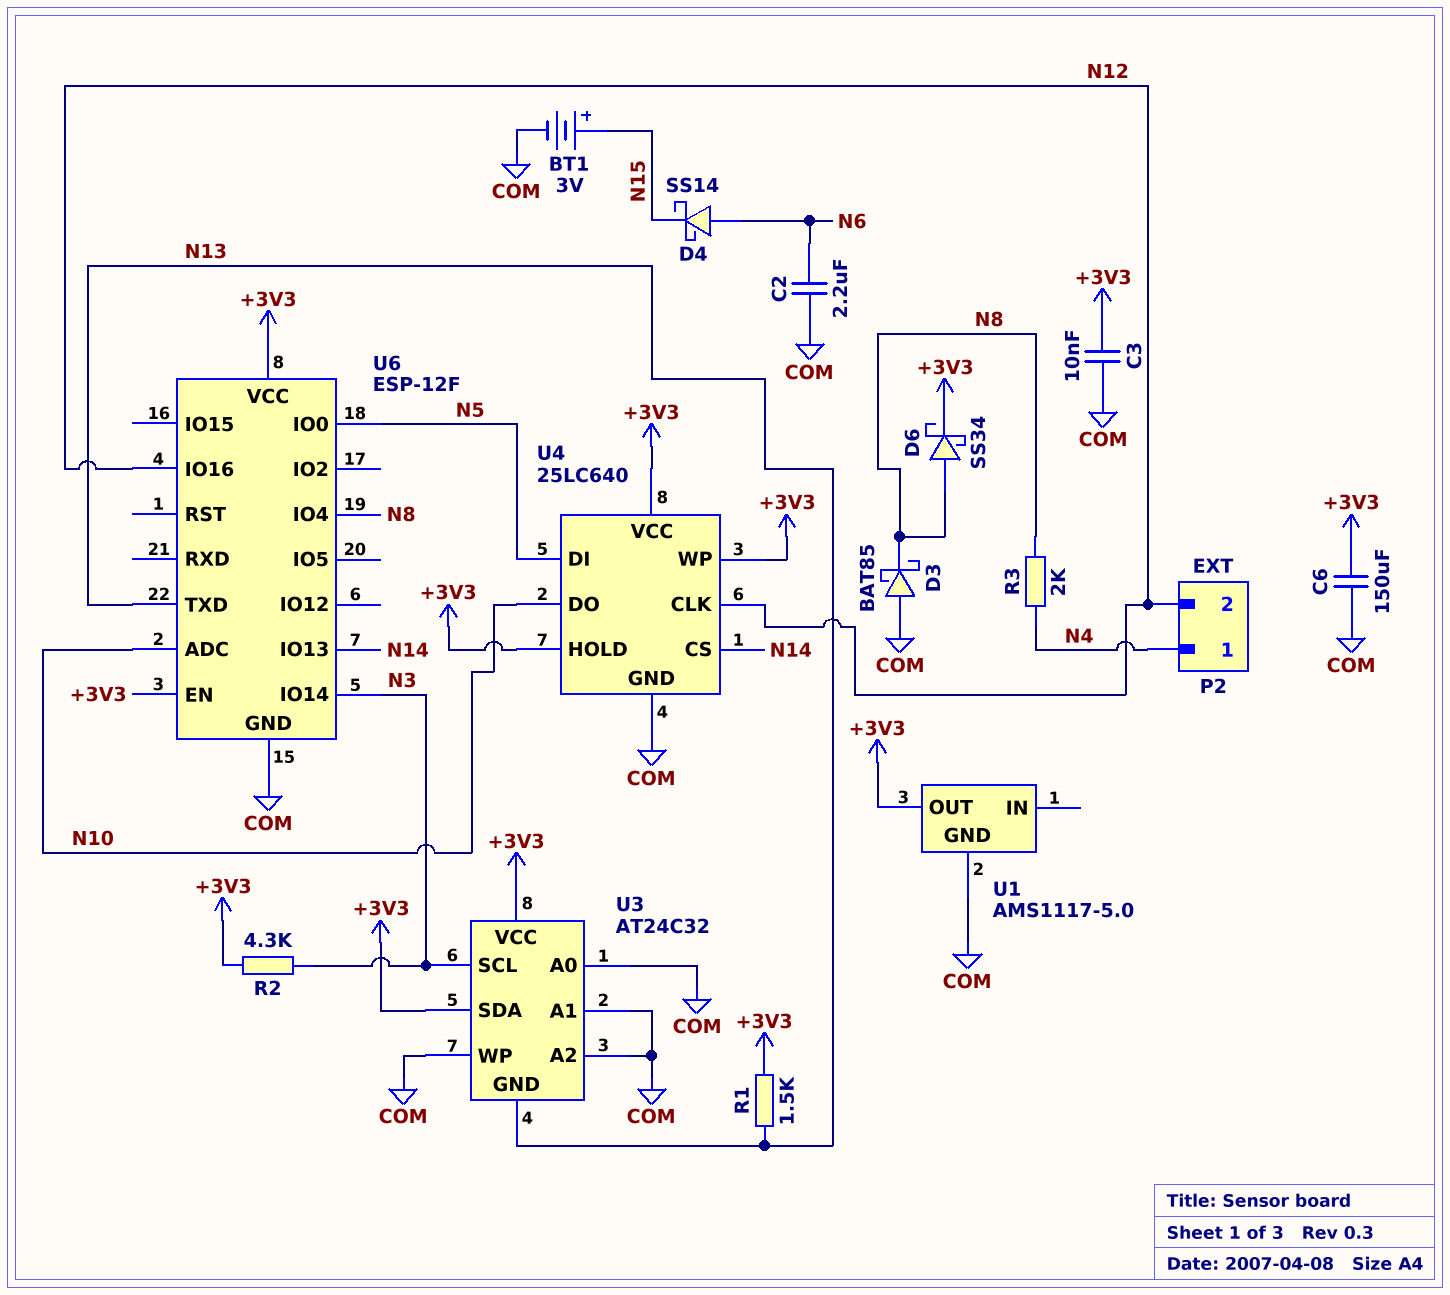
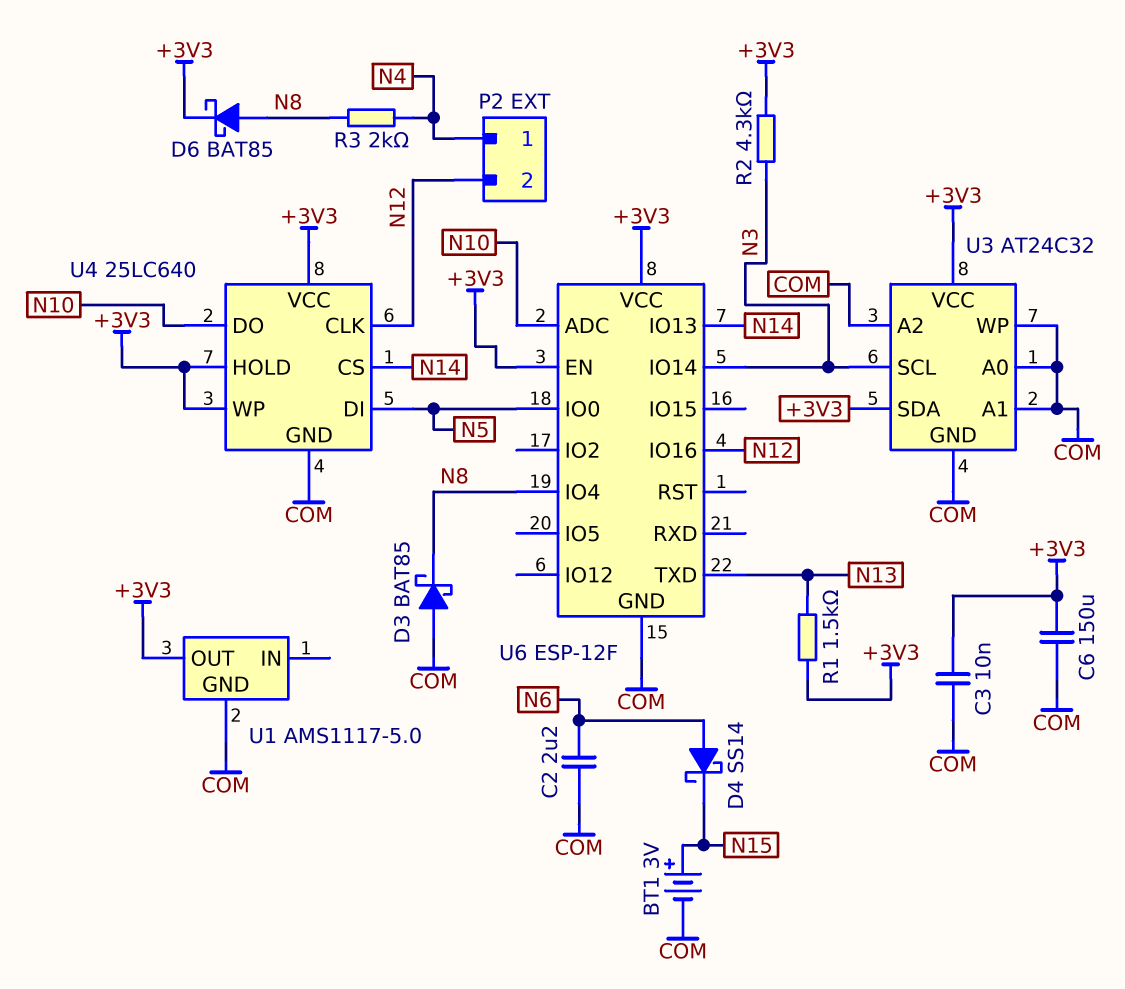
D6: schottky SS34 (A N8, K +3V3) -> schottky BAT85 (A N8, K +3V3)
U3 pin GND: N13 -> COM

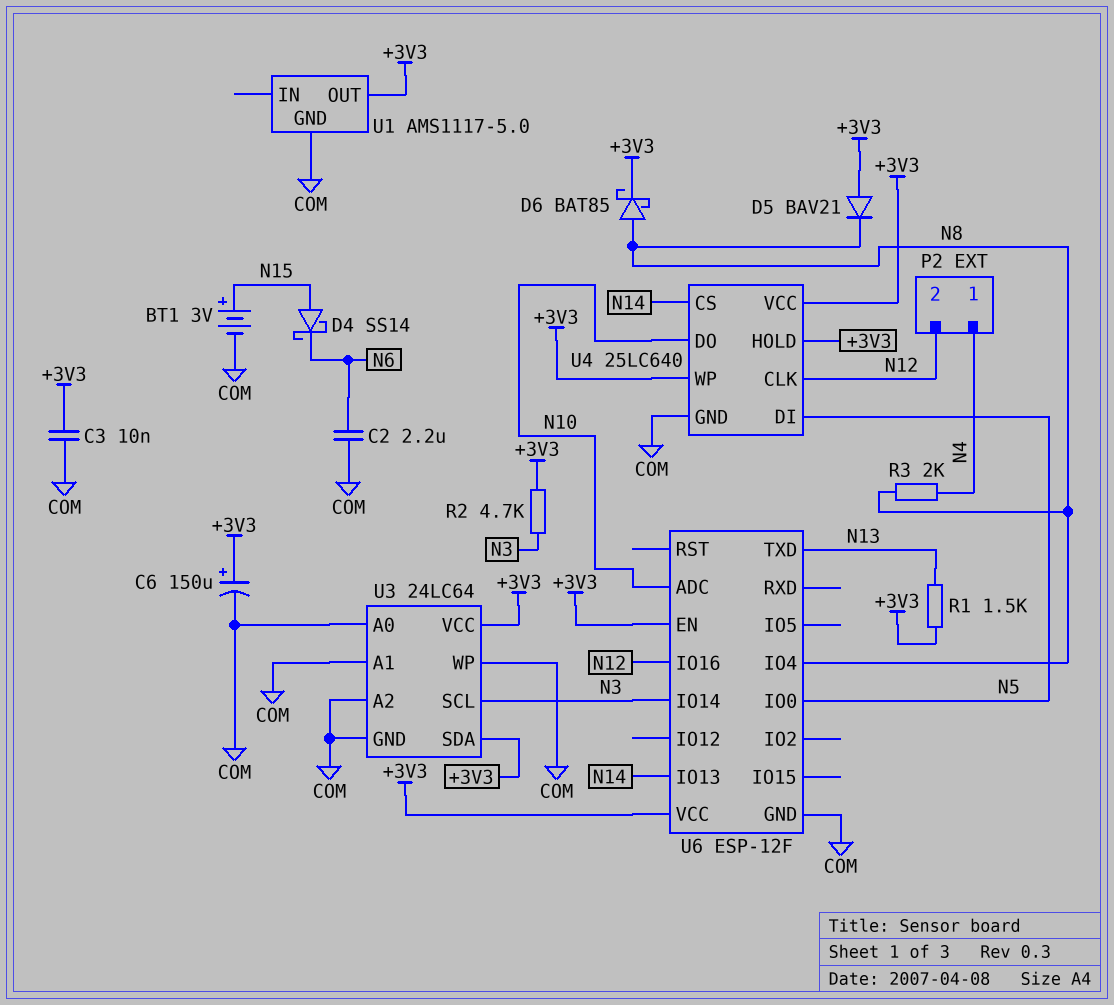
C6: 150uF (+3V3, COM) -> 150uF (plus +3V3, minus COM)
D3: schottky BAT85 (A COM, K N8) -> none
D4: schottky SS14 (A N6, K N15) -> schottky SS14 (A N15, K N6)
D5: none -> diode BAV21 (A +3V3, K N8)
R2: 4.3k (+3V3, N3) -> 4.7k (+3V3, N3)
U3: AT24C32 -> 24LC64

